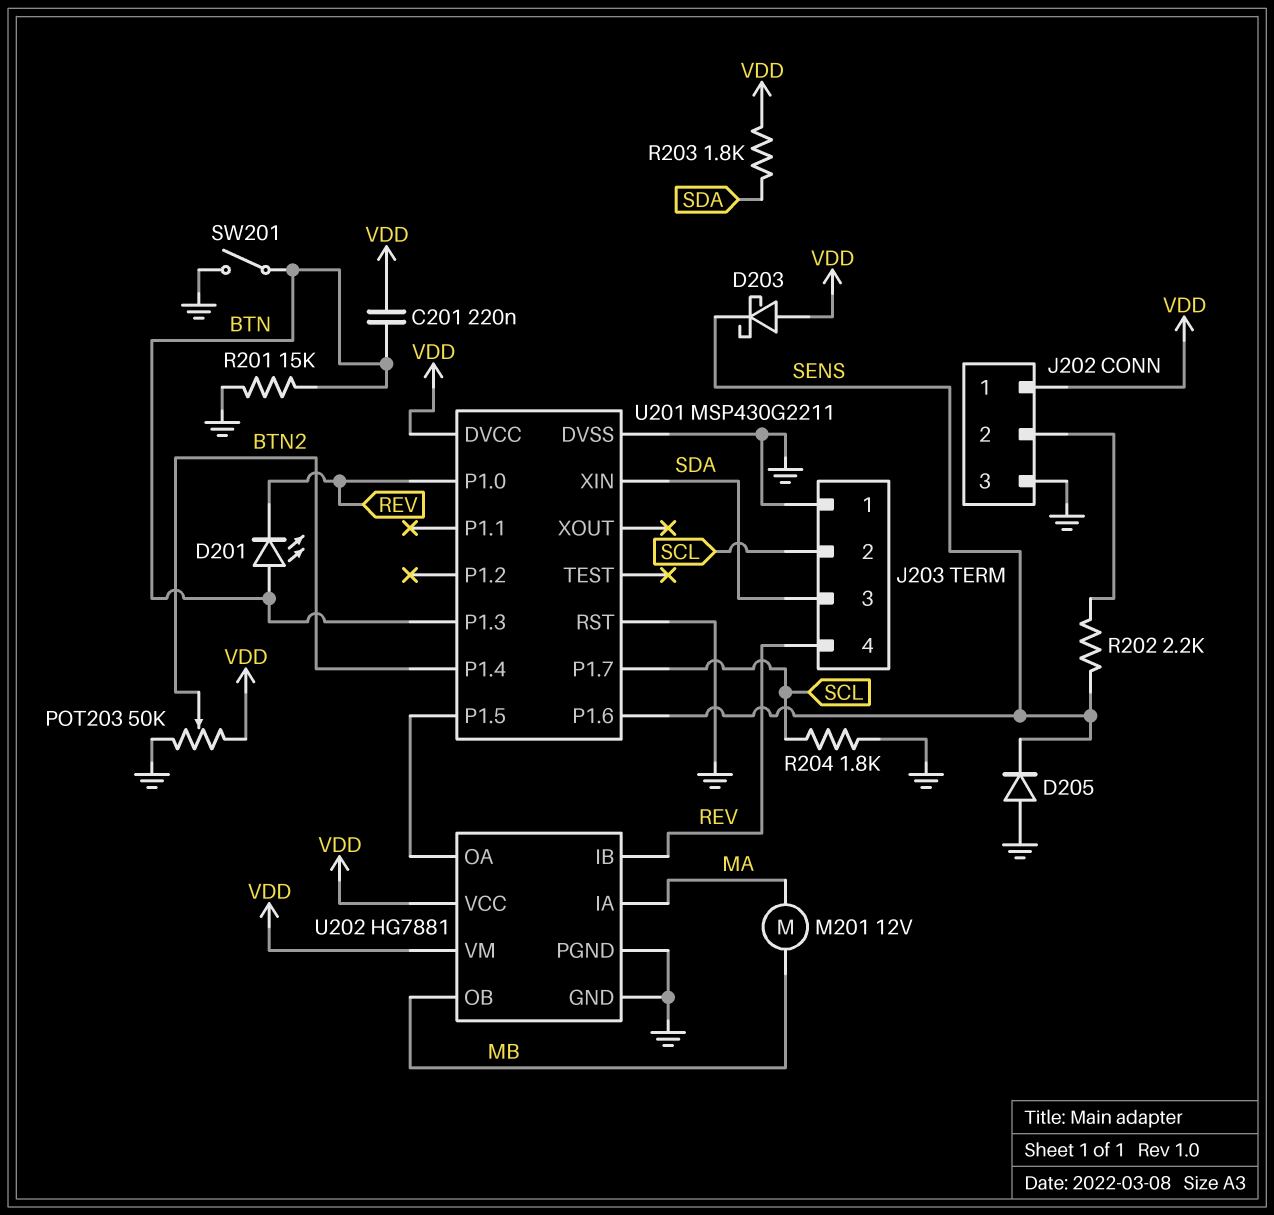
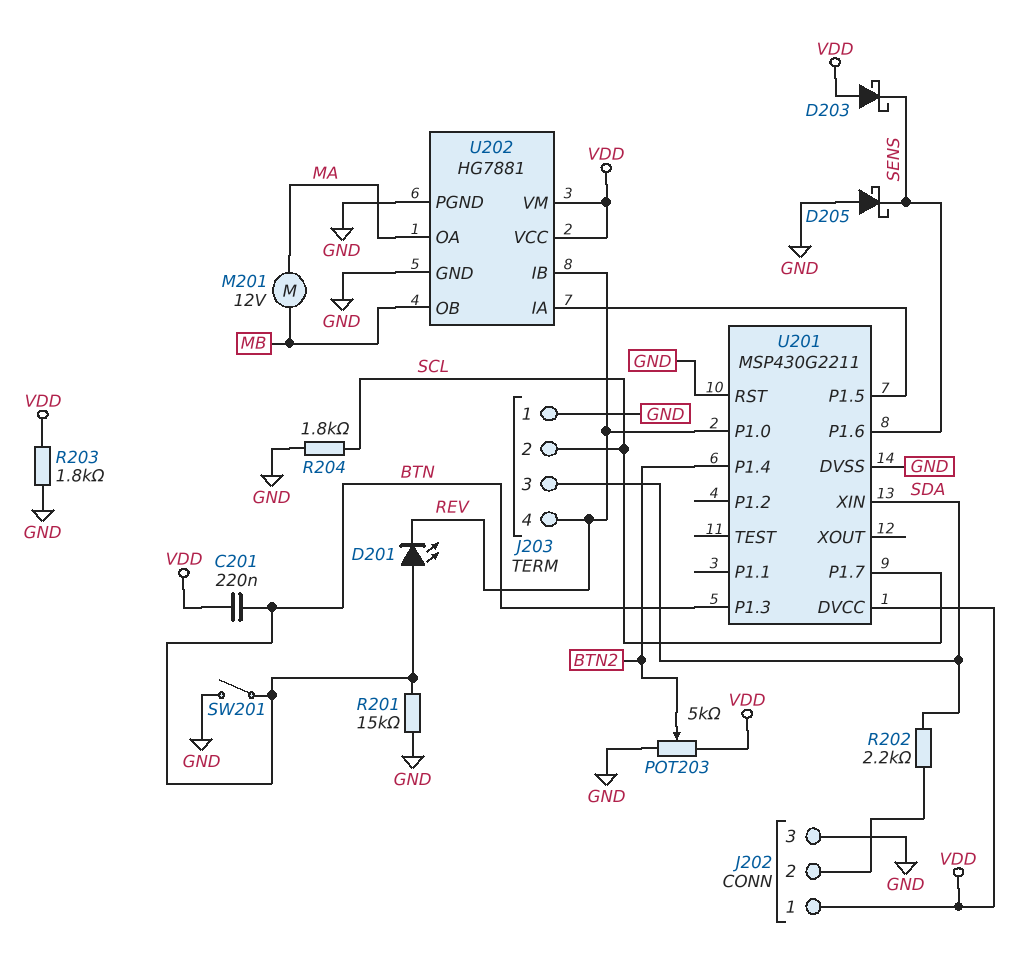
D205: diode (A GND, K SENS) -> schottky (A GND, K SENS)
POT203: 50k (GND, VDD, wiper BTN2) -> 5k (GND, VDD, wiper BTN2)
R202: 2.2k (J202/2, SENS) -> 2.2k (J202/2, SDA)
R203: 1.8k (SDA, VDD) -> 1.8k (GND, VDD)
U202 pin IA: MA -> U201/P1.5
U202 pin OA: U201/P1.5 -> MA

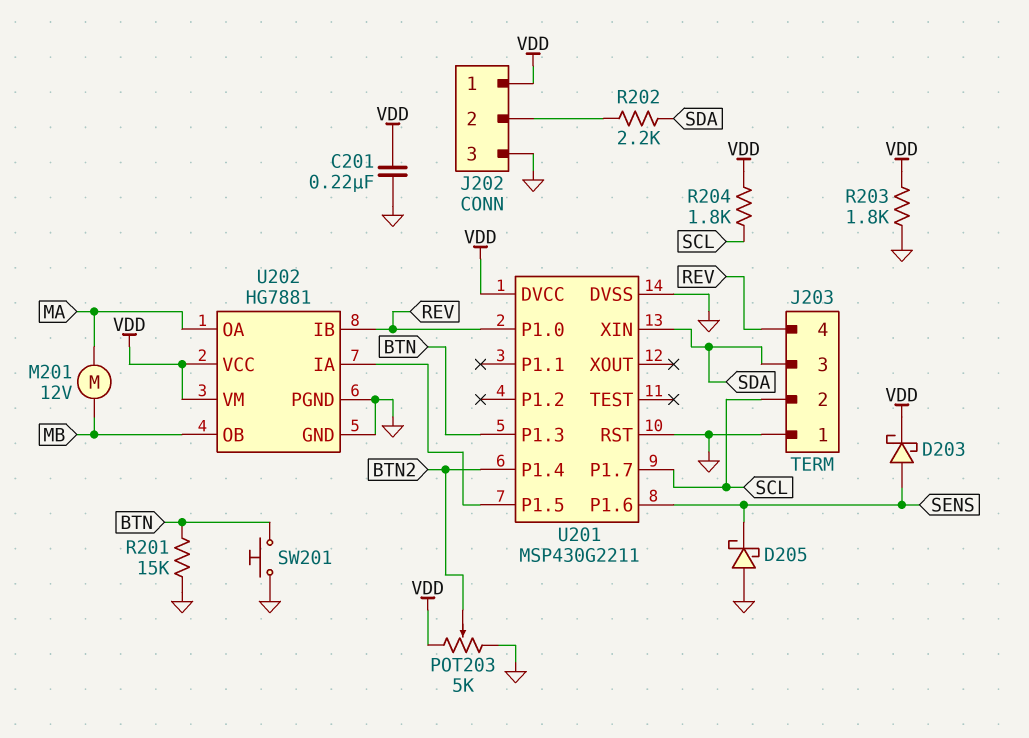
C201: 220nF (BTN, VDD) -> 220nF (GND, VDD)
D201: LED (A BTN, K REV) -> none
D203: schottky (A VDD, K SENS) -> schottky (A SENS, K VDD)
R204: 1.8k (GND, SCL) -> 1.8k (SCL, VDD)
SW201: switch (BTN, GND) -> button (BTN, GND)

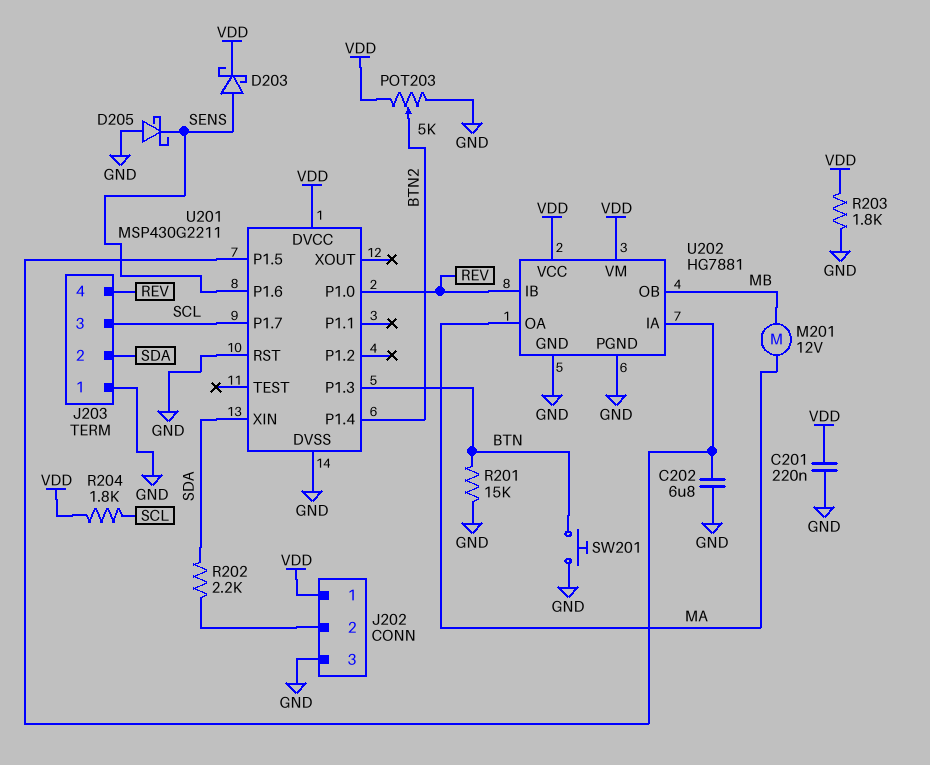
C202: none -> 6.8uF (GND, U201/P1.5)
J203 pin 2: SCL -> SDA
J203 pin 3: SDA -> SCL

